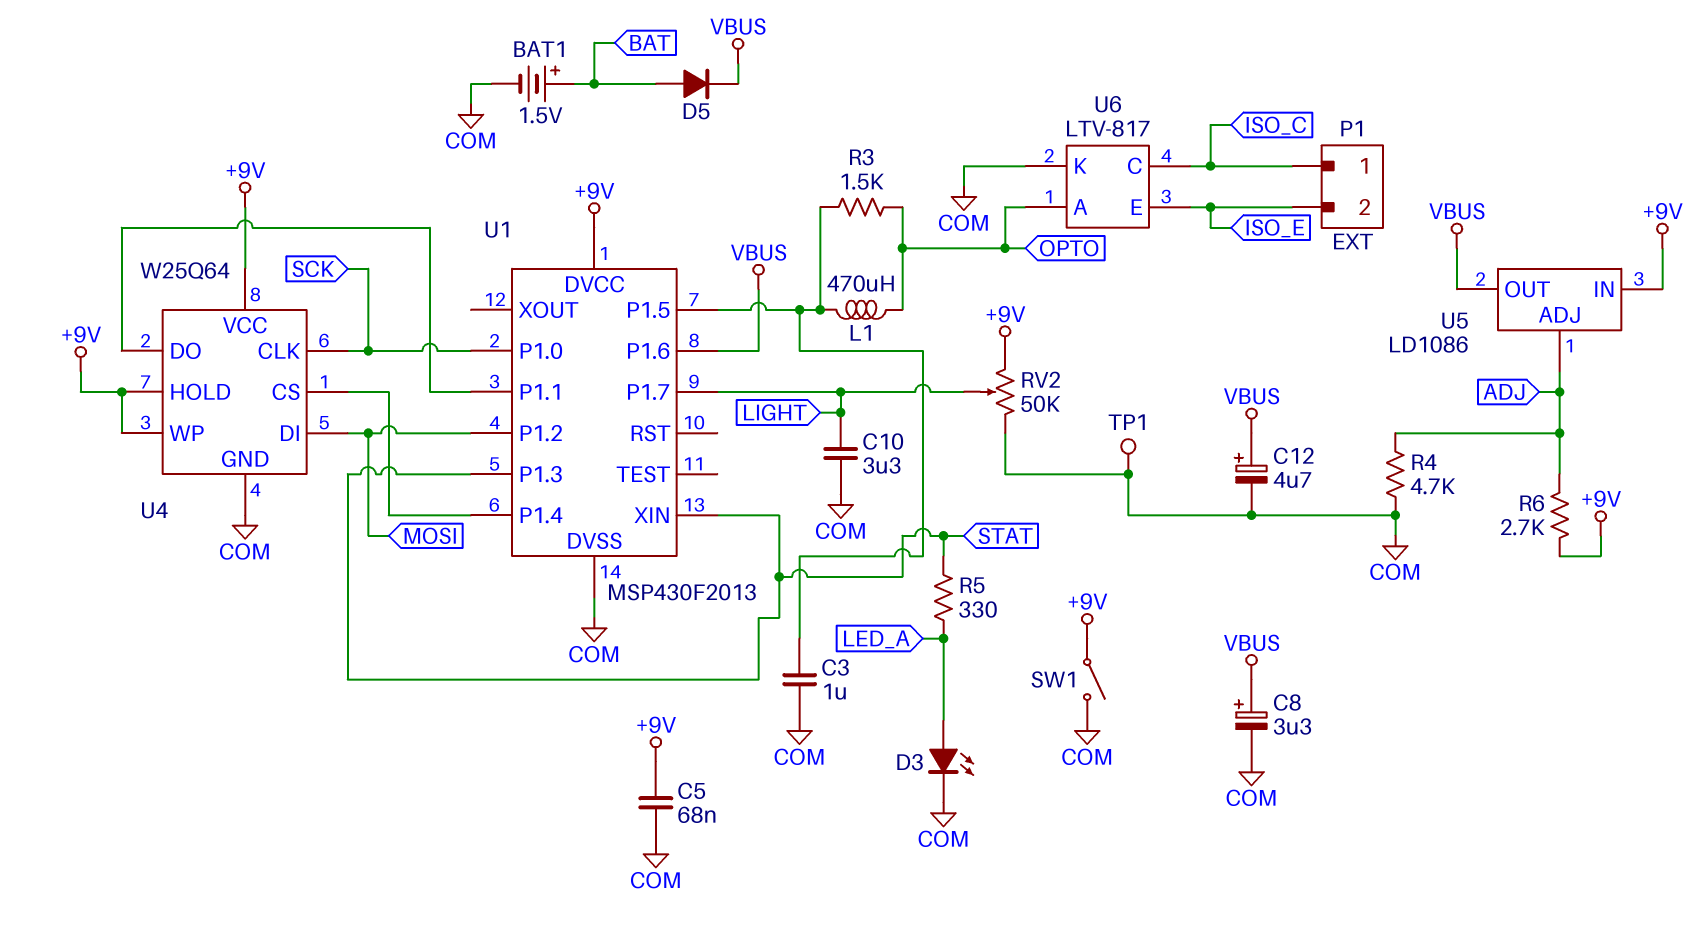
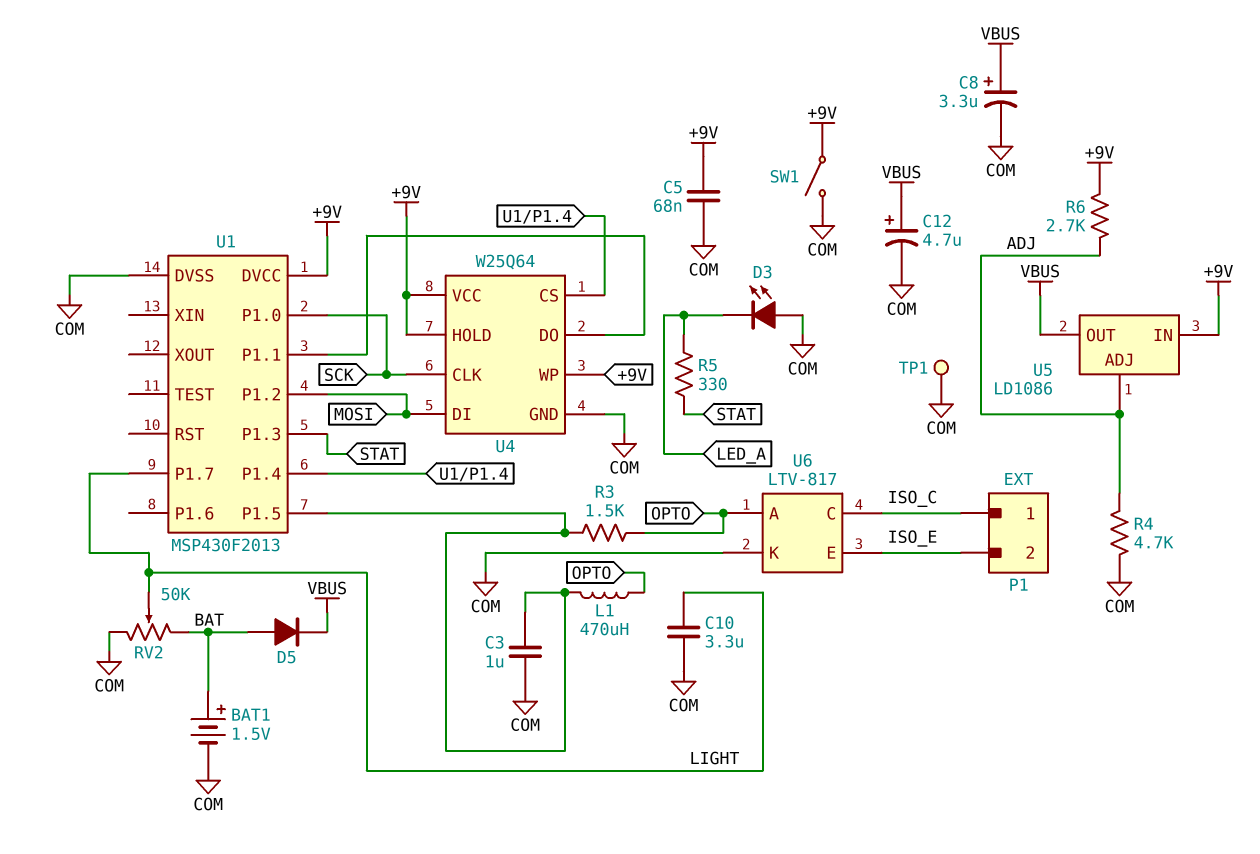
D3: LED (A LED_A, K COM) -> LED (A COM, K LED_A)
RV2: 50k (+9V, COM, wiper LIGHT) -> 50k (BAT, COM, wiper LIGHT)
U1 pin P1.6: VBUS -> none
U1 pin XIN: STAT -> none

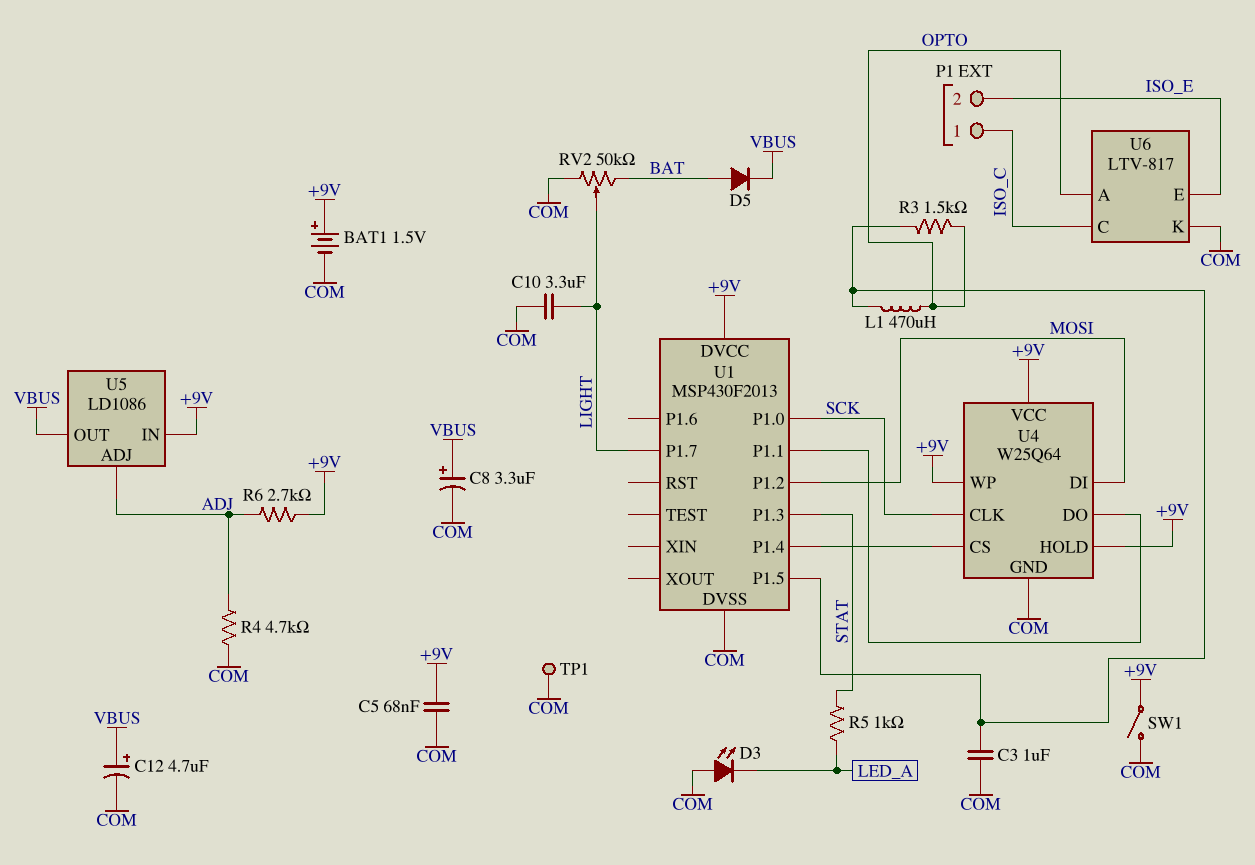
BAT1: 1.5V (plus BAT, minus COM) -> 1.5V (plus +9V, minus COM)
R5: 330 (LED_A, STAT) -> 1k (LED_A, STAT)

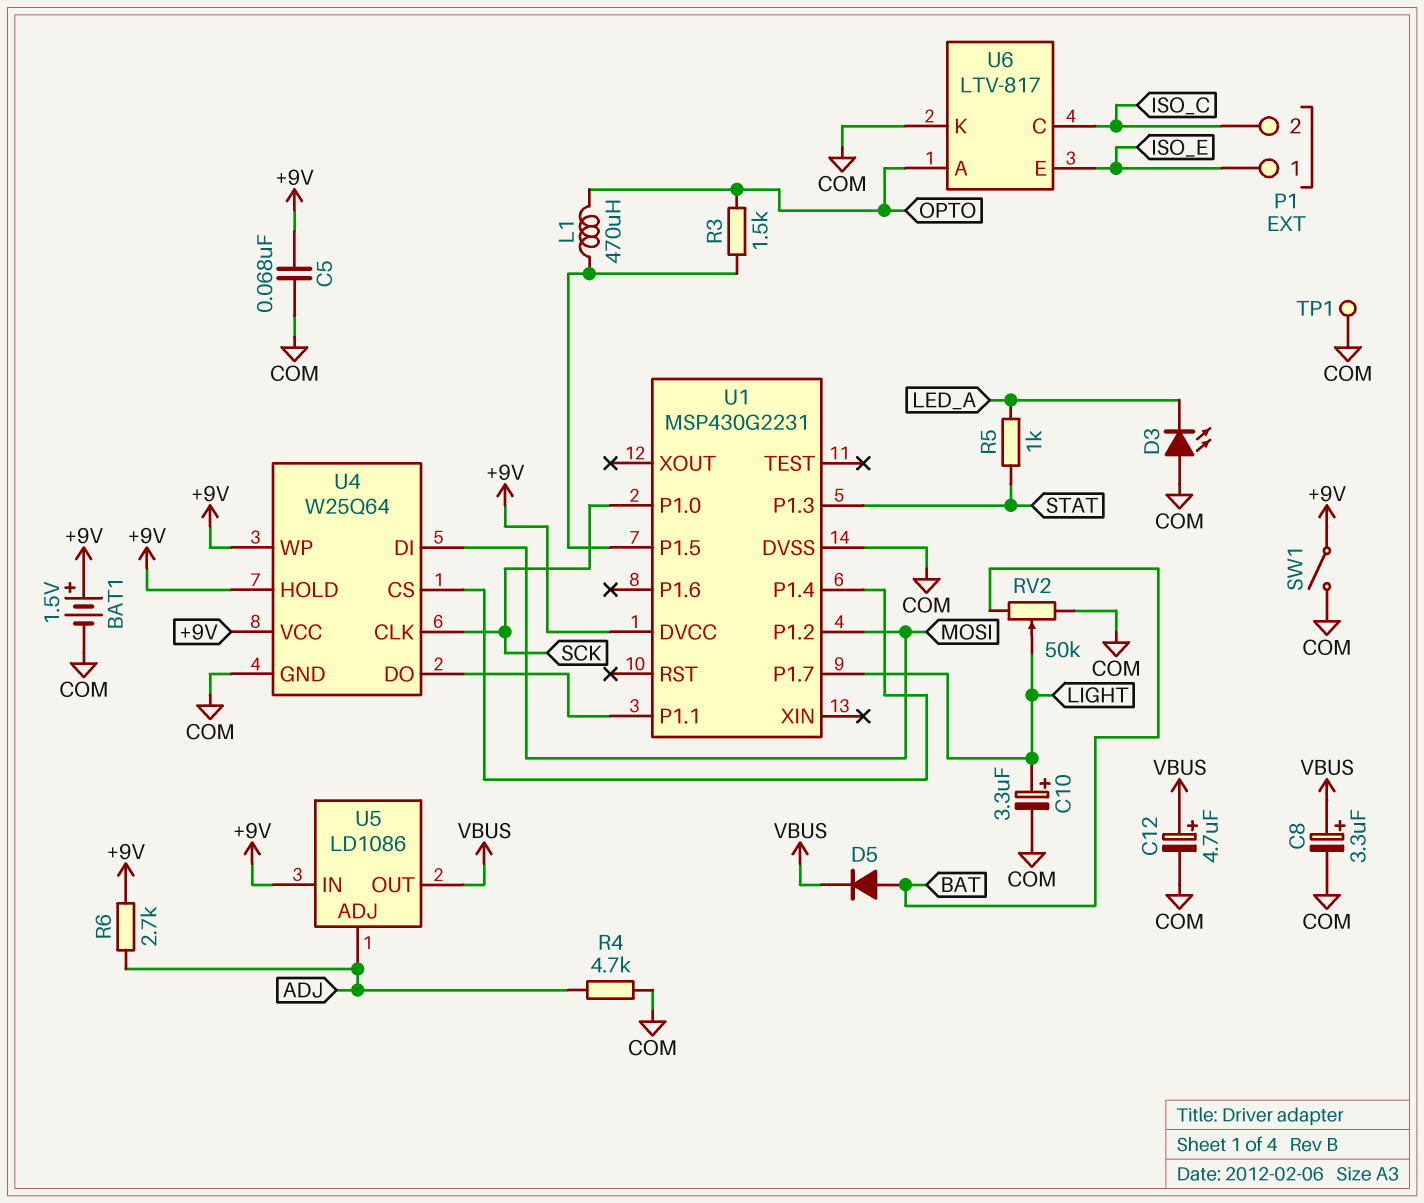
C3: 1uF (COM, U1/P1.5) -> none
C10: 3.3uF (COM, LIGHT) -> 3.3uF (plus LIGHT, minus COM)
P1 pin 1: ISO_C -> ISO_E
P1 pin 2: ISO_E -> ISO_C
U1: MSP430F2013 -> MSP430G2231

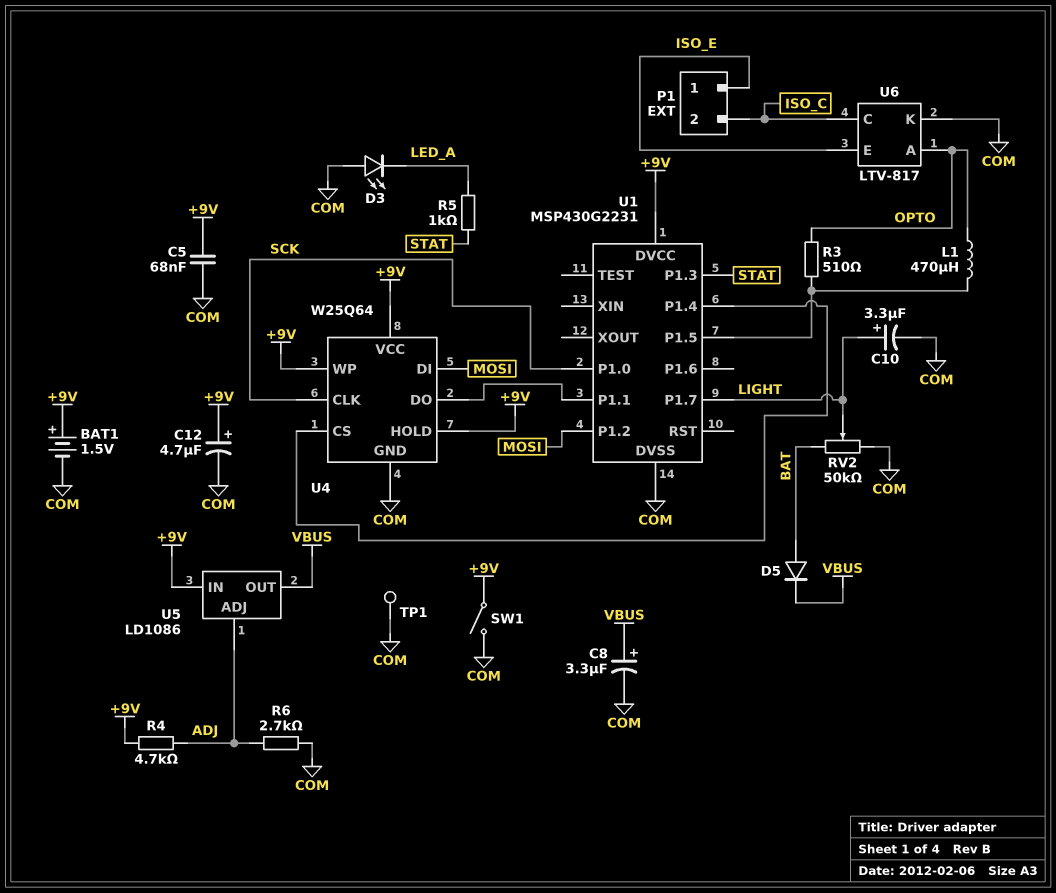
C12: 4.7uF (plus VBUS, minus COM) -> 4.7uF (plus +9V, minus COM)
R3: 1.5k (OPTO, U1/P1.5) -> 510 (OPTO, U1/P1.5)
R4: 4.7k (ADJ, COM) -> 4.7k (+9V, ADJ)
R6: 2.7k (+9V, ADJ) -> 2.7k (ADJ, COM)

